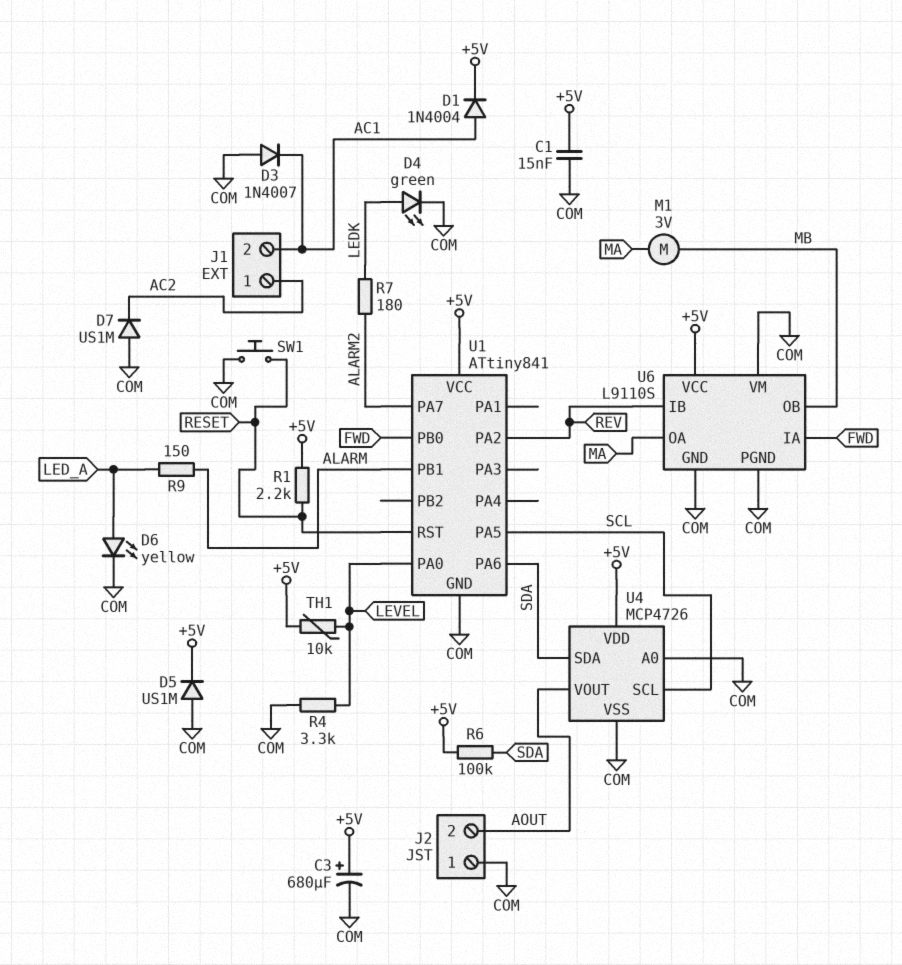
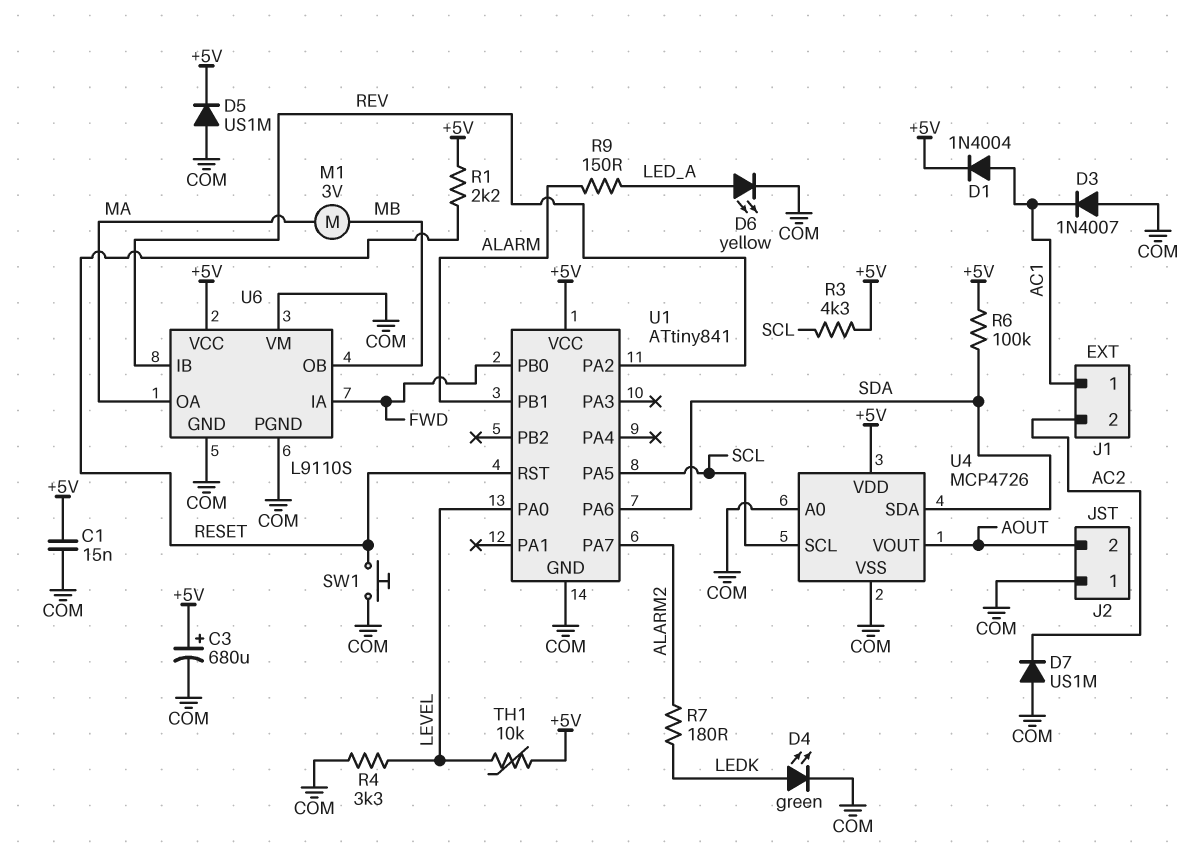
J1 pin 1: AC2 -> AC1
J1 pin 2: AC1 -> AC2
R3: none -> 4.3k (+5V, SCL)

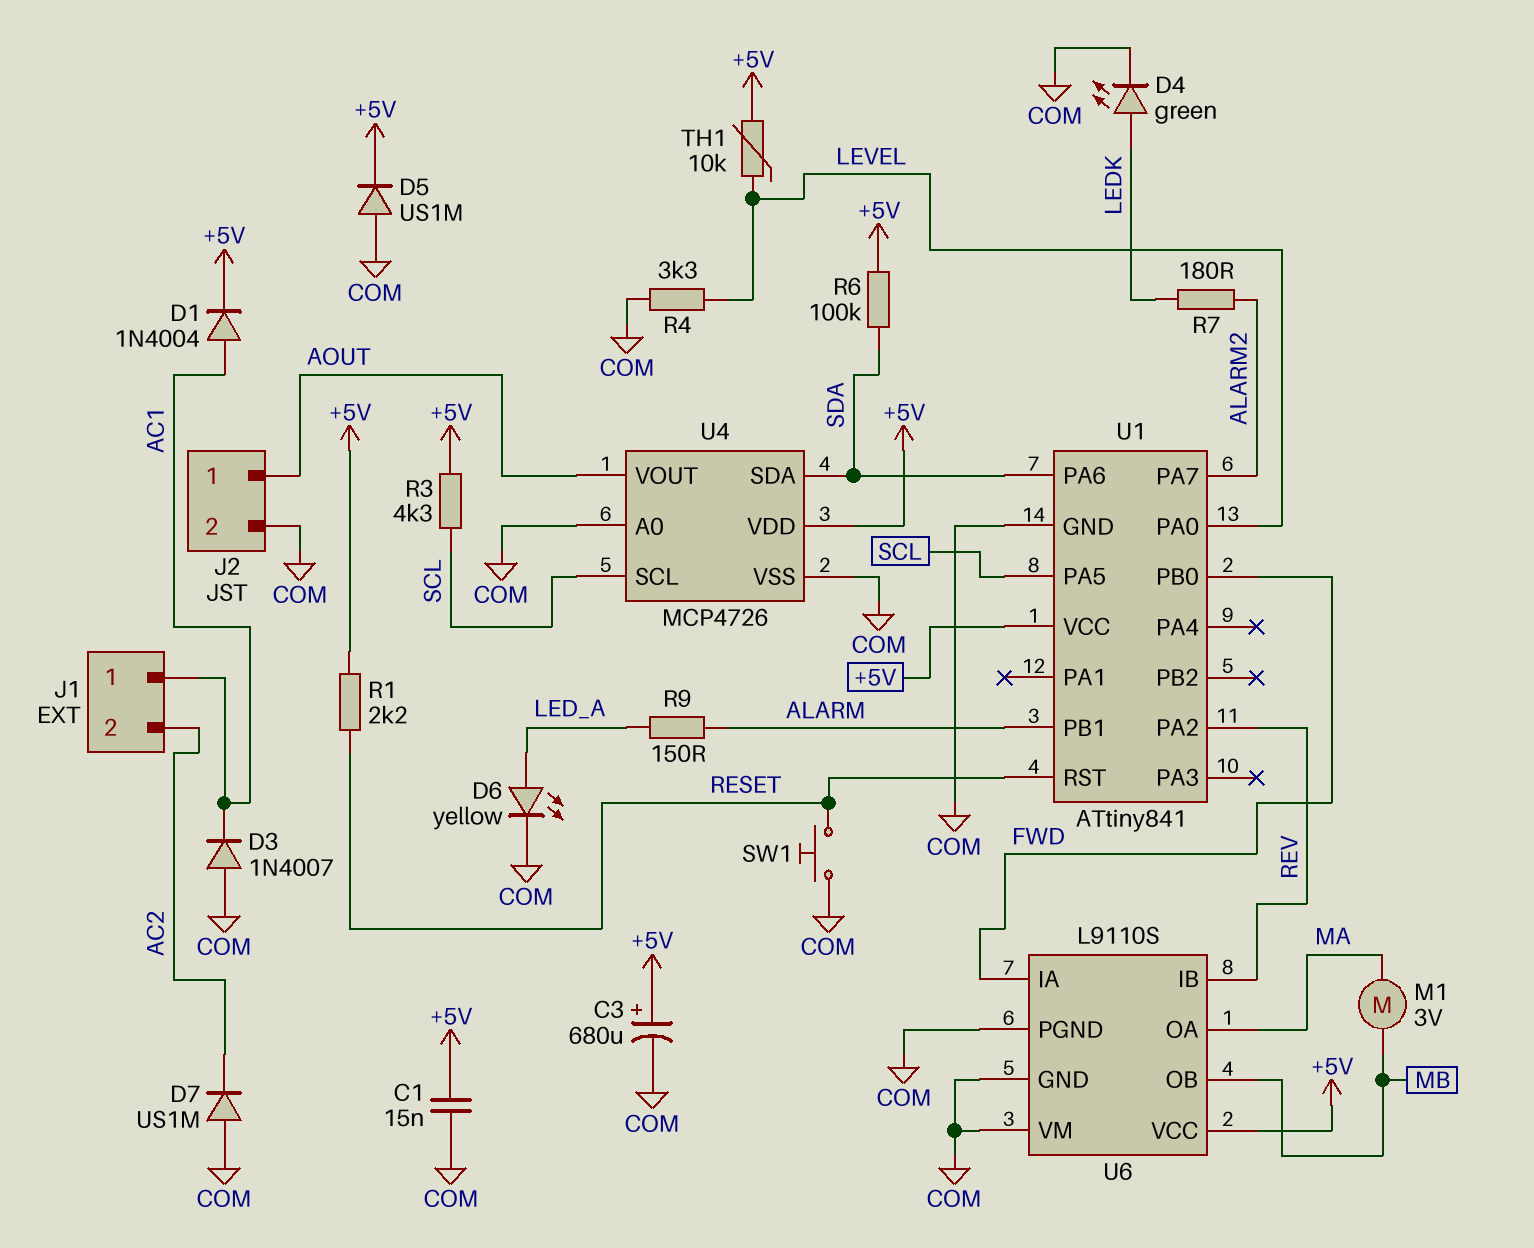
J2 pin 1: COM -> AOUT
J2 pin 2: AOUT -> COM

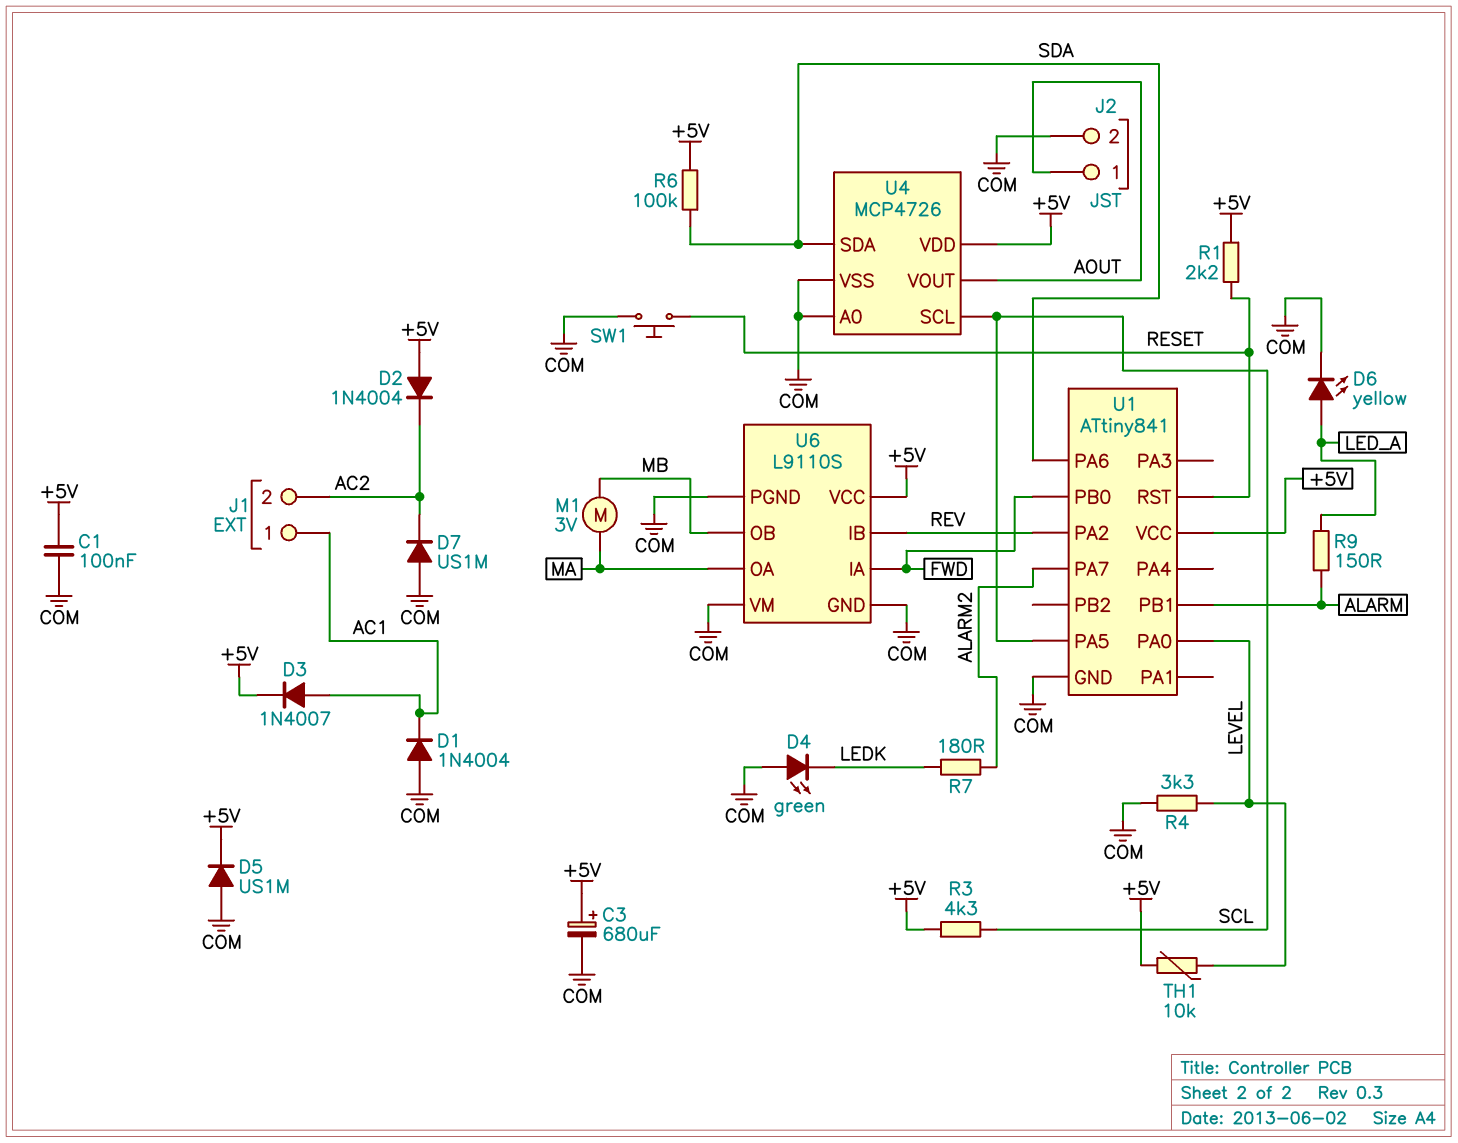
C1: 15nF (+5V, COM) -> 100nF (+5V, COM)
D1: diode 1N4004 (A AC1, K +5V) -> diode 1N4004 (A COM, K AC1)
D2: none -> diode 1N4004 (A +5V, K AC2)
D3: diode 1N4007 (A COM, K AC1) -> diode 1N4007 (A AC1, K +5V)
D4: LED green (A LEDK, K COM) -> LED green (A COM, K LEDK)

